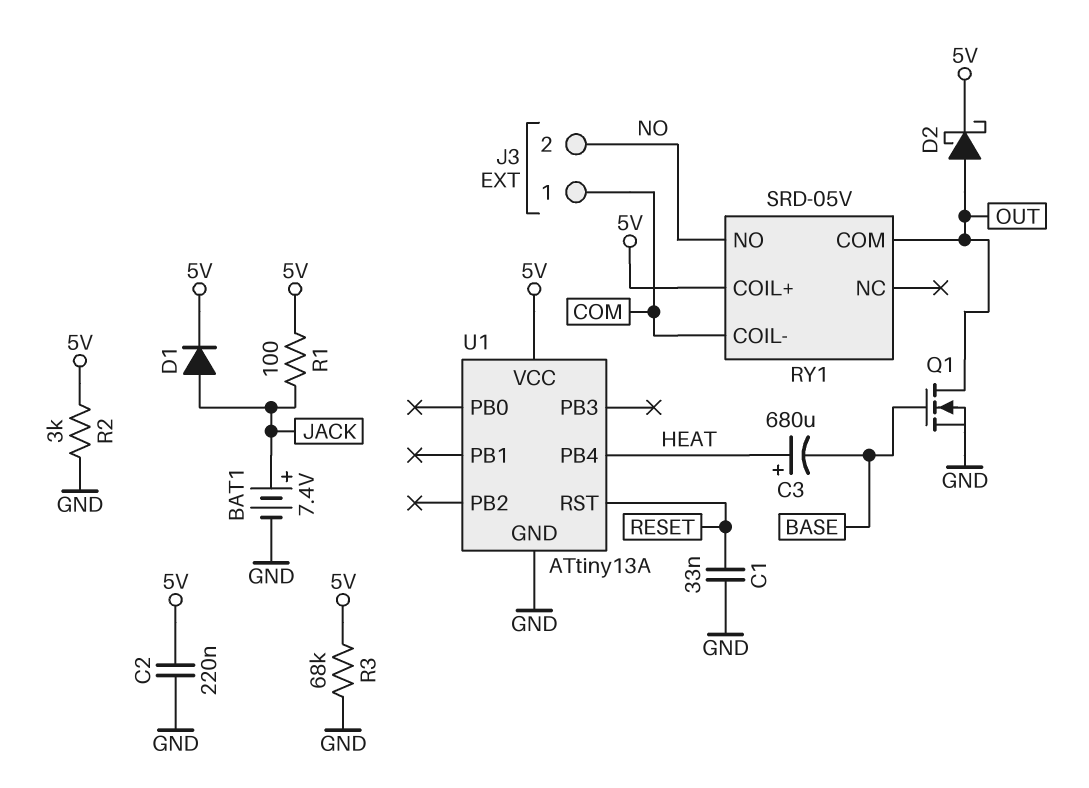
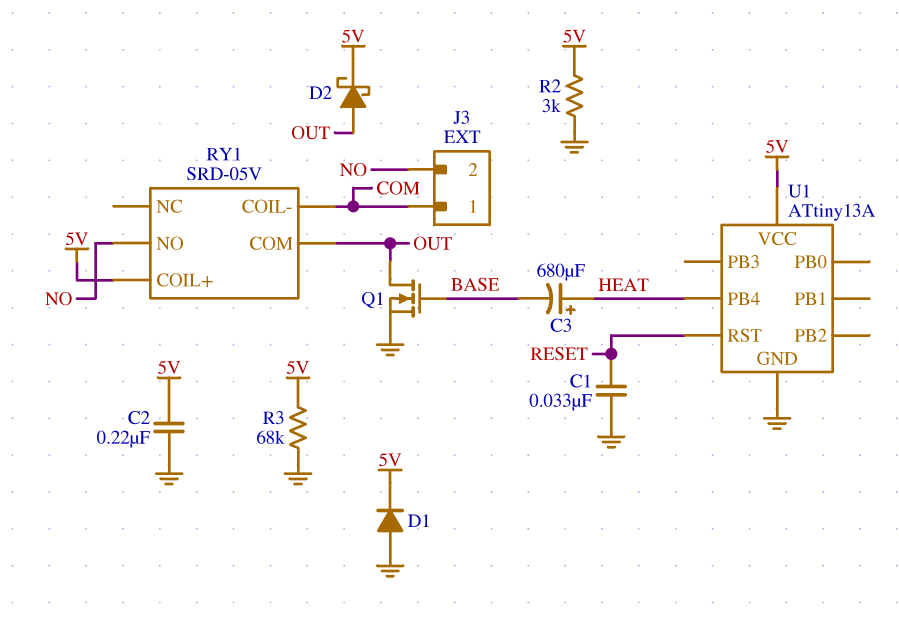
BAT1: 7.4V (plus JACK, minus GND) -> none
D1: diode (A JACK, K 5V) -> diode (A GND, K 5V)
R1: 100 (5V, JACK) -> none

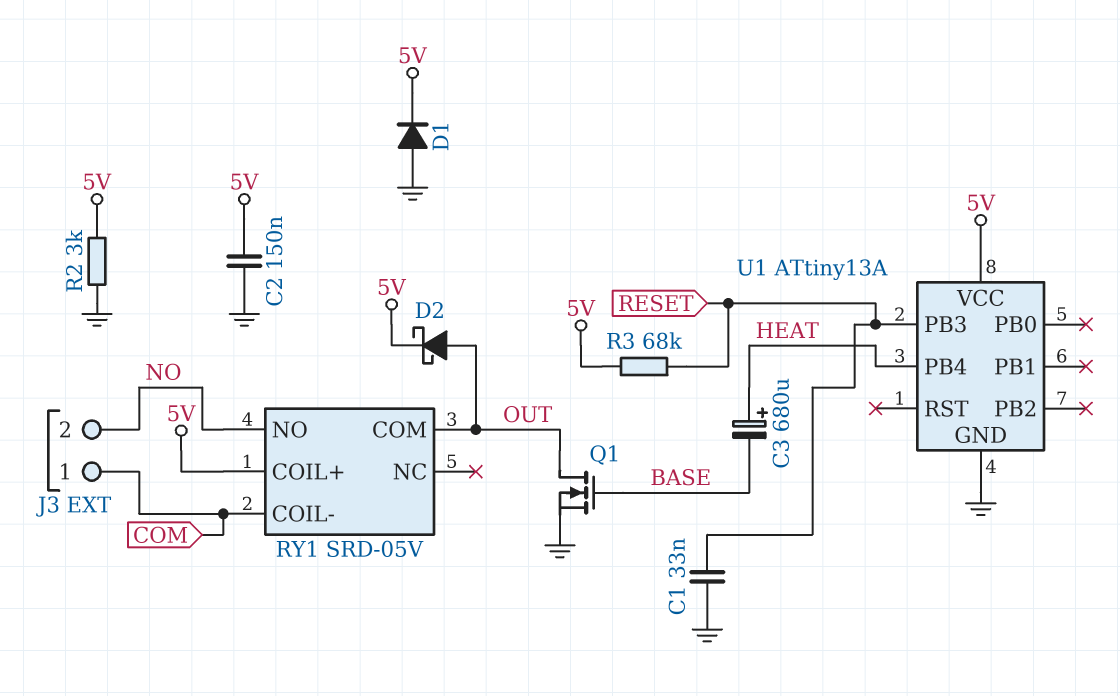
C2: 220nF (5V, GND) -> 150nF (5V, GND)
R3: 68k (5V, GND) -> 68k (5V, RESET)
U1 pin PB3: none -> RESET
U1 pin RST: RESET -> none

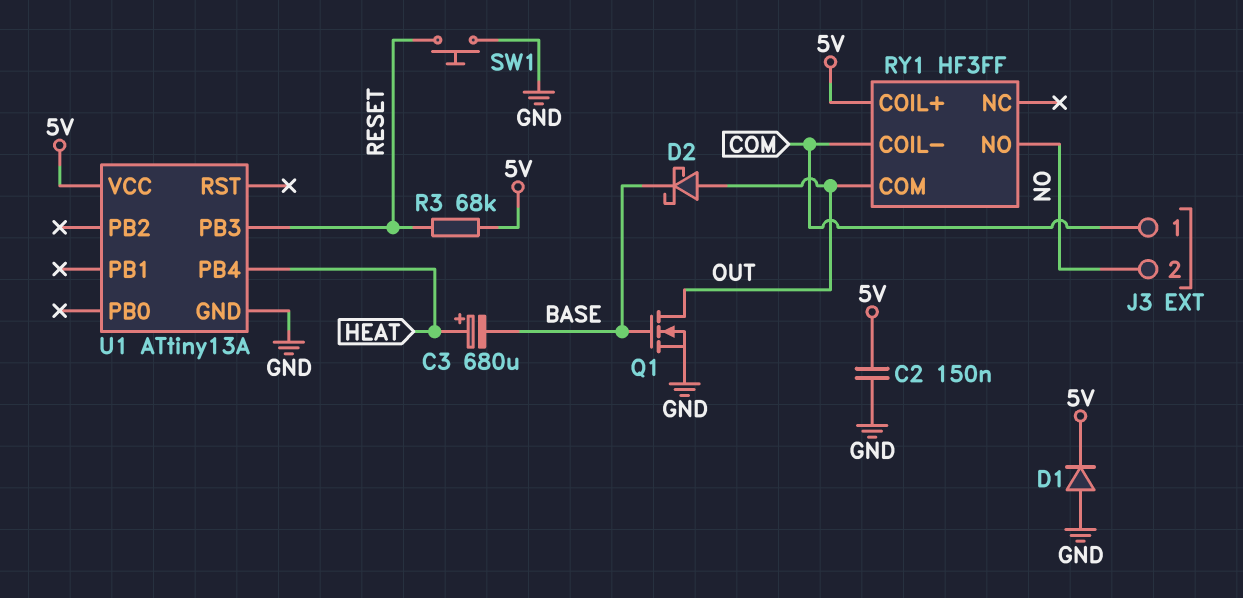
C1: 33nF (GND, RESET) -> none
D2: schottky (A OUT, K 5V) -> schottky (A OUT, K BASE)
R2: 3k (5V, GND) -> none
RY1: SRD-05V -> HF3FF
SW1: none -> button (GND, RESET)

